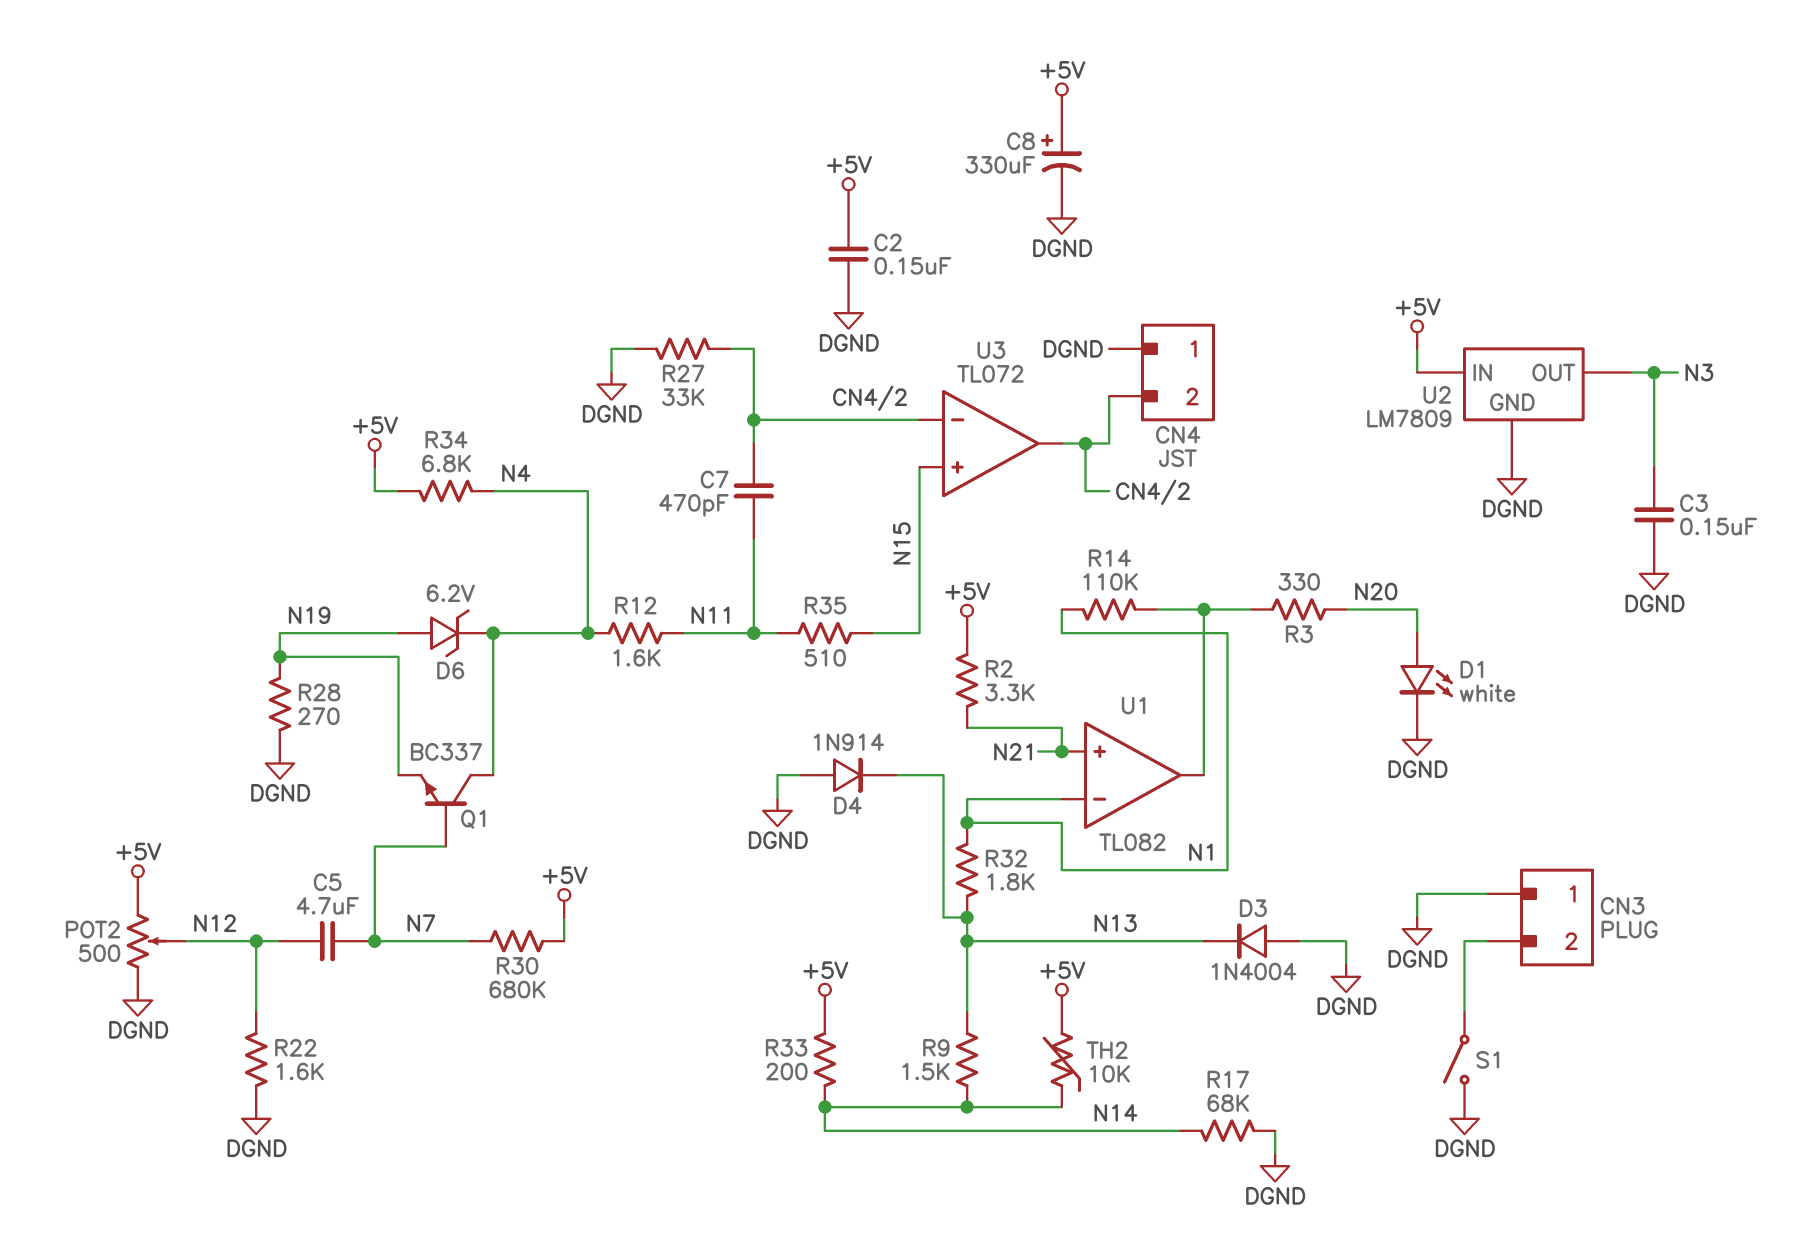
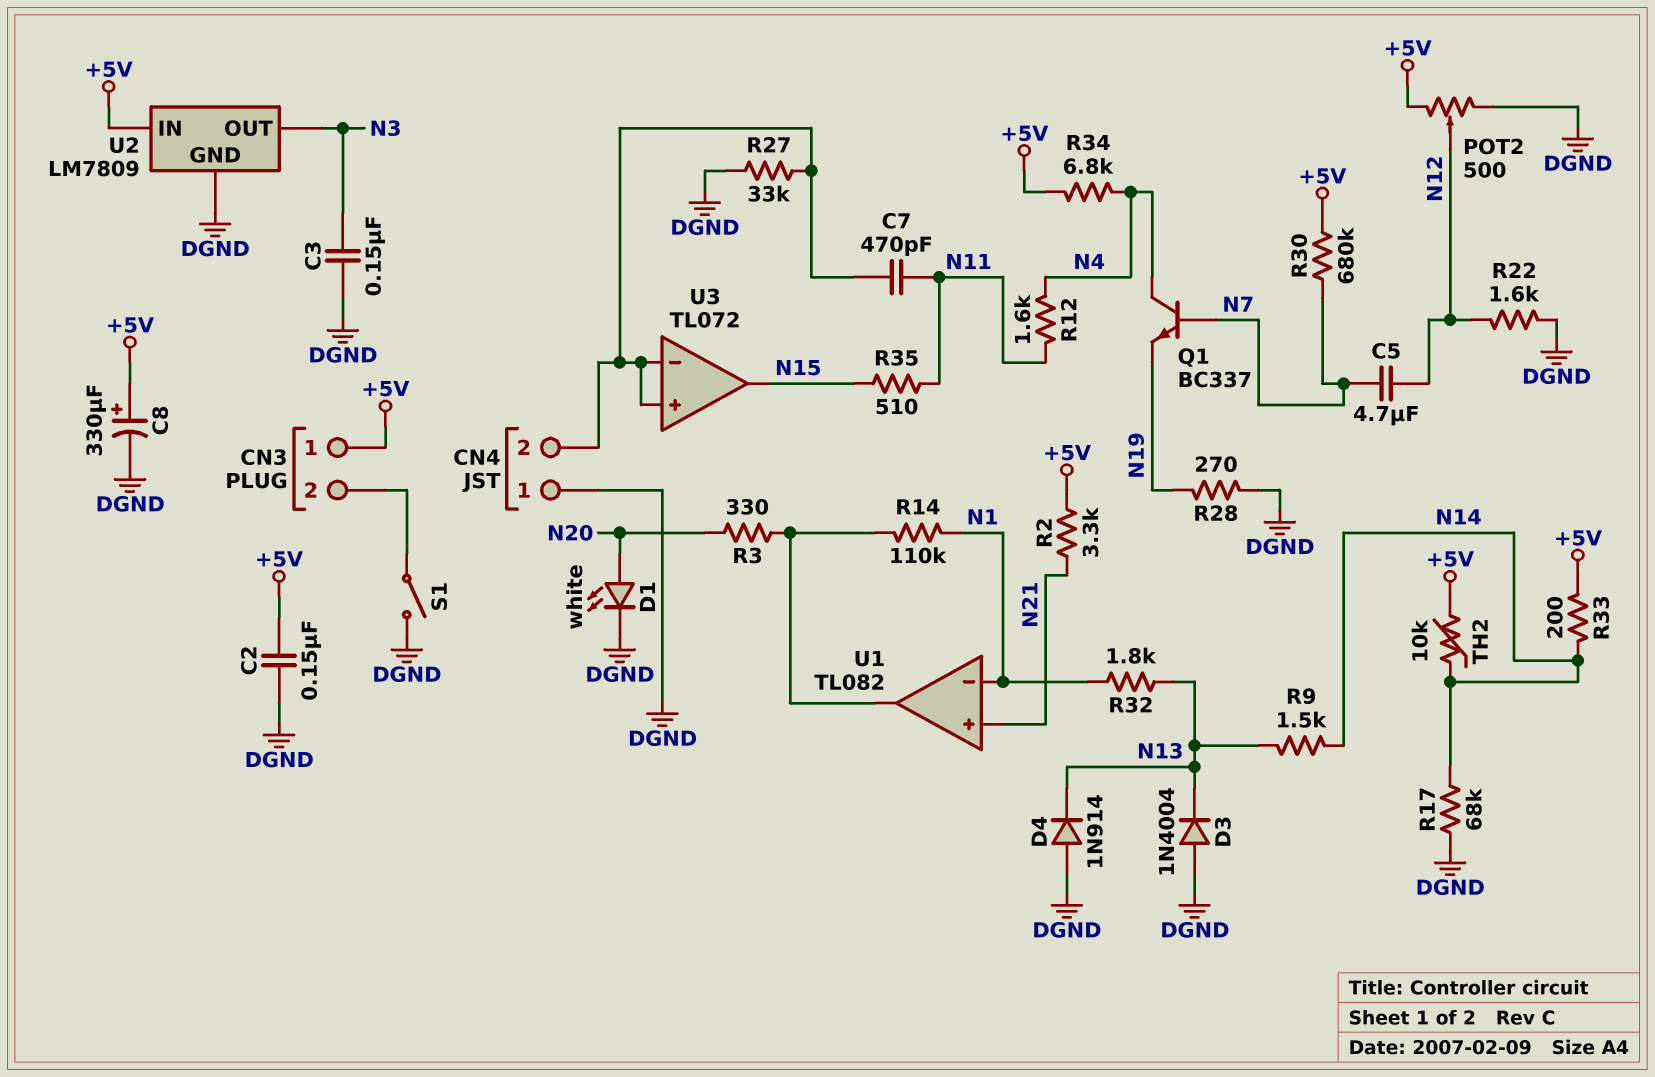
CN3 pin 1: DGND -> +5V
D6: zener 6.2V (A N19, K N4) -> none
U3 pin in+: N15 -> CN4/2
U3 pin out: CN4/2 -> N15

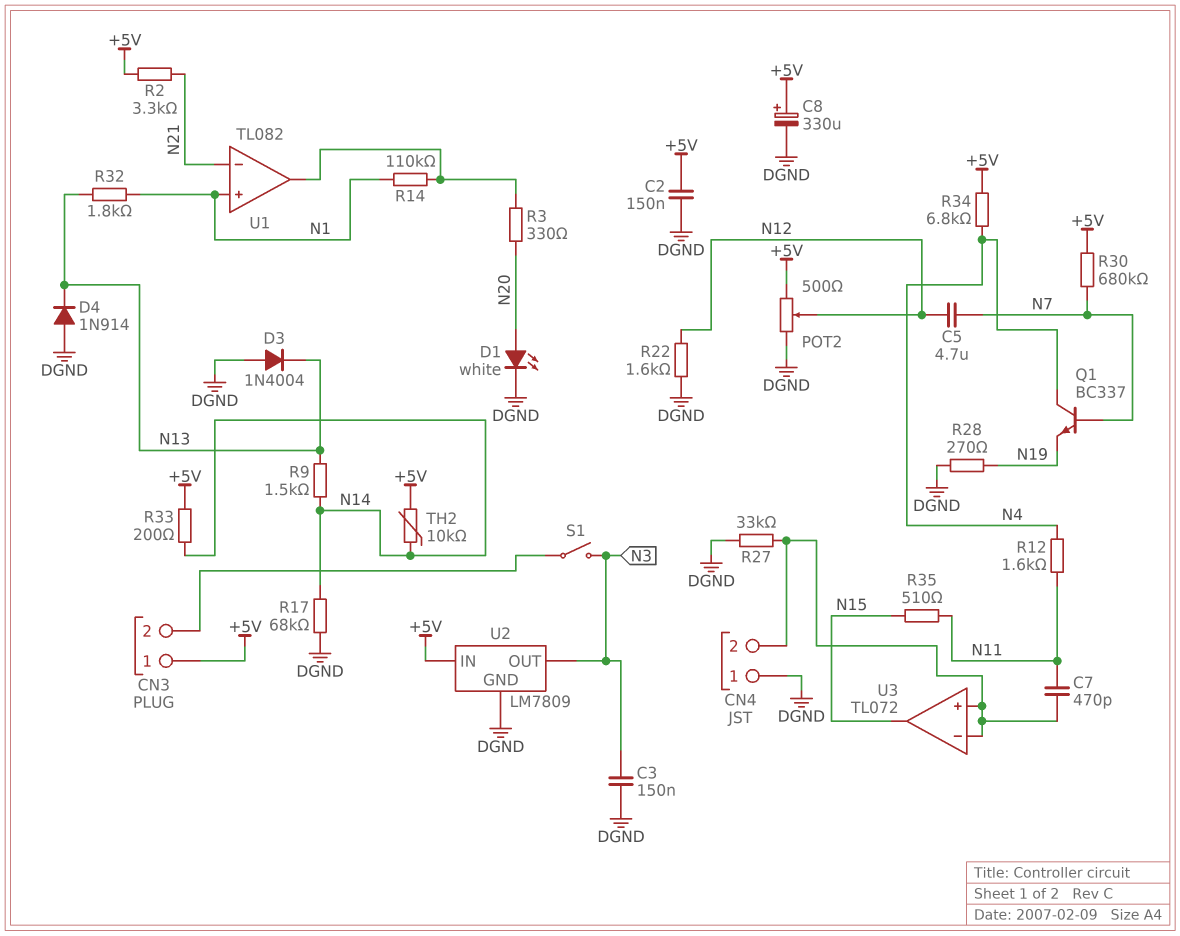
S1: switch (CN3/2, DGND) -> switch (CN3/2, N3)
U1 pin in+: N21 -> N1
U1 pin in-: N1 -> N21

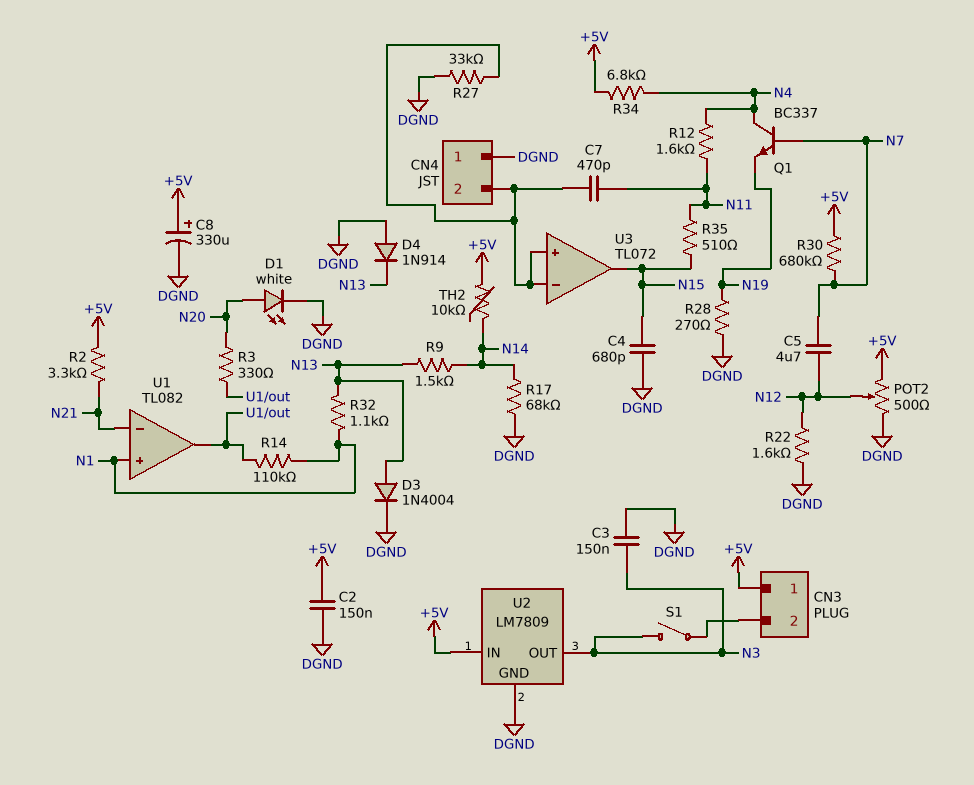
C4: none -> 680pF (DGND, N15)
D3: diode 1N4004 (A DGND, K N13) -> diode 1N4004 (A N13, K DGND)
R32: 1.8k (N1, N13) -> 1.1k (N1, N13)
R33: 200 (+5V, N14) -> none

